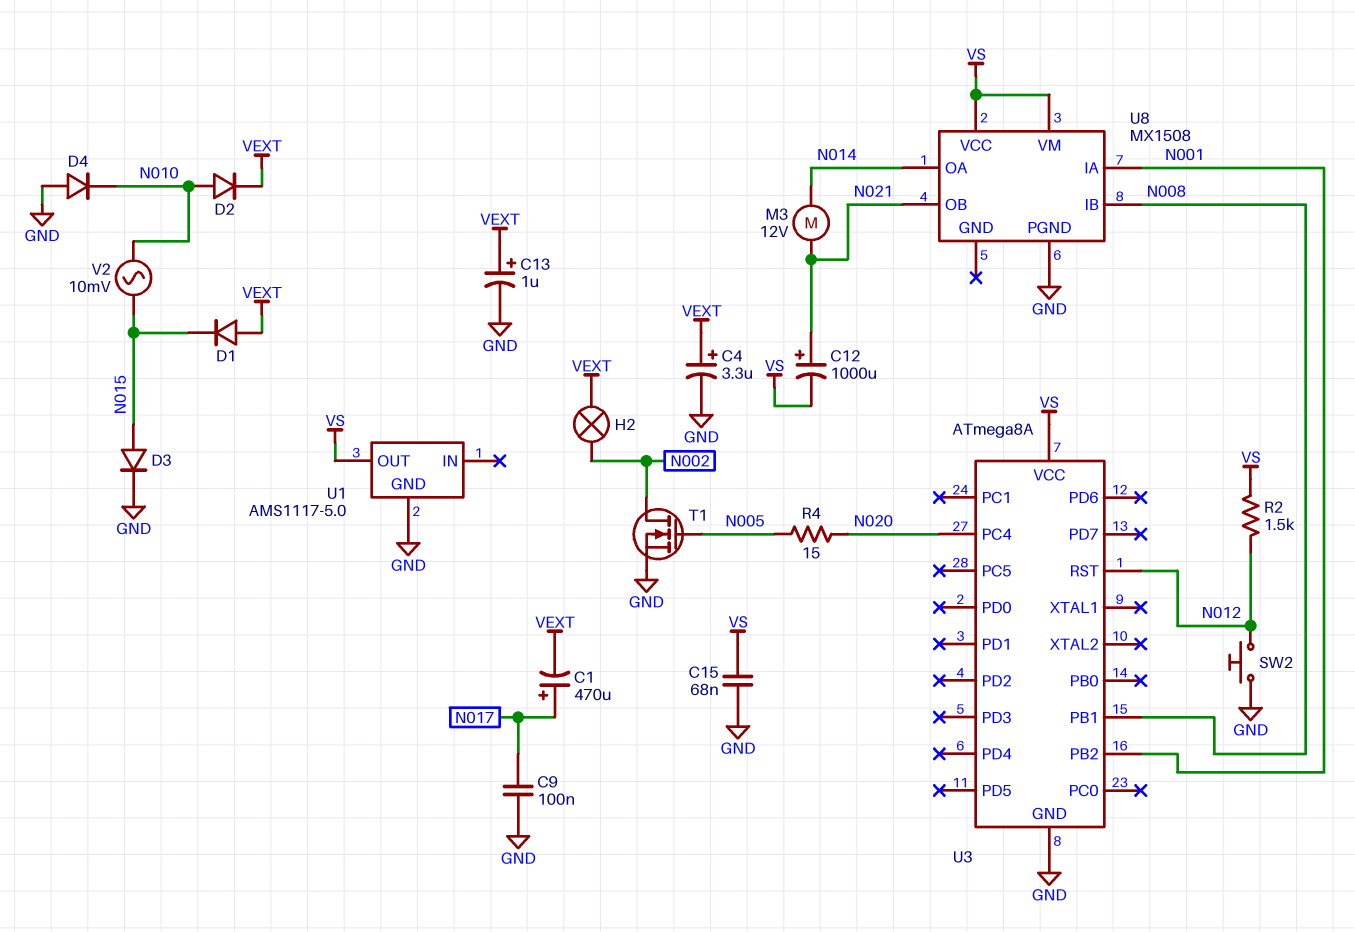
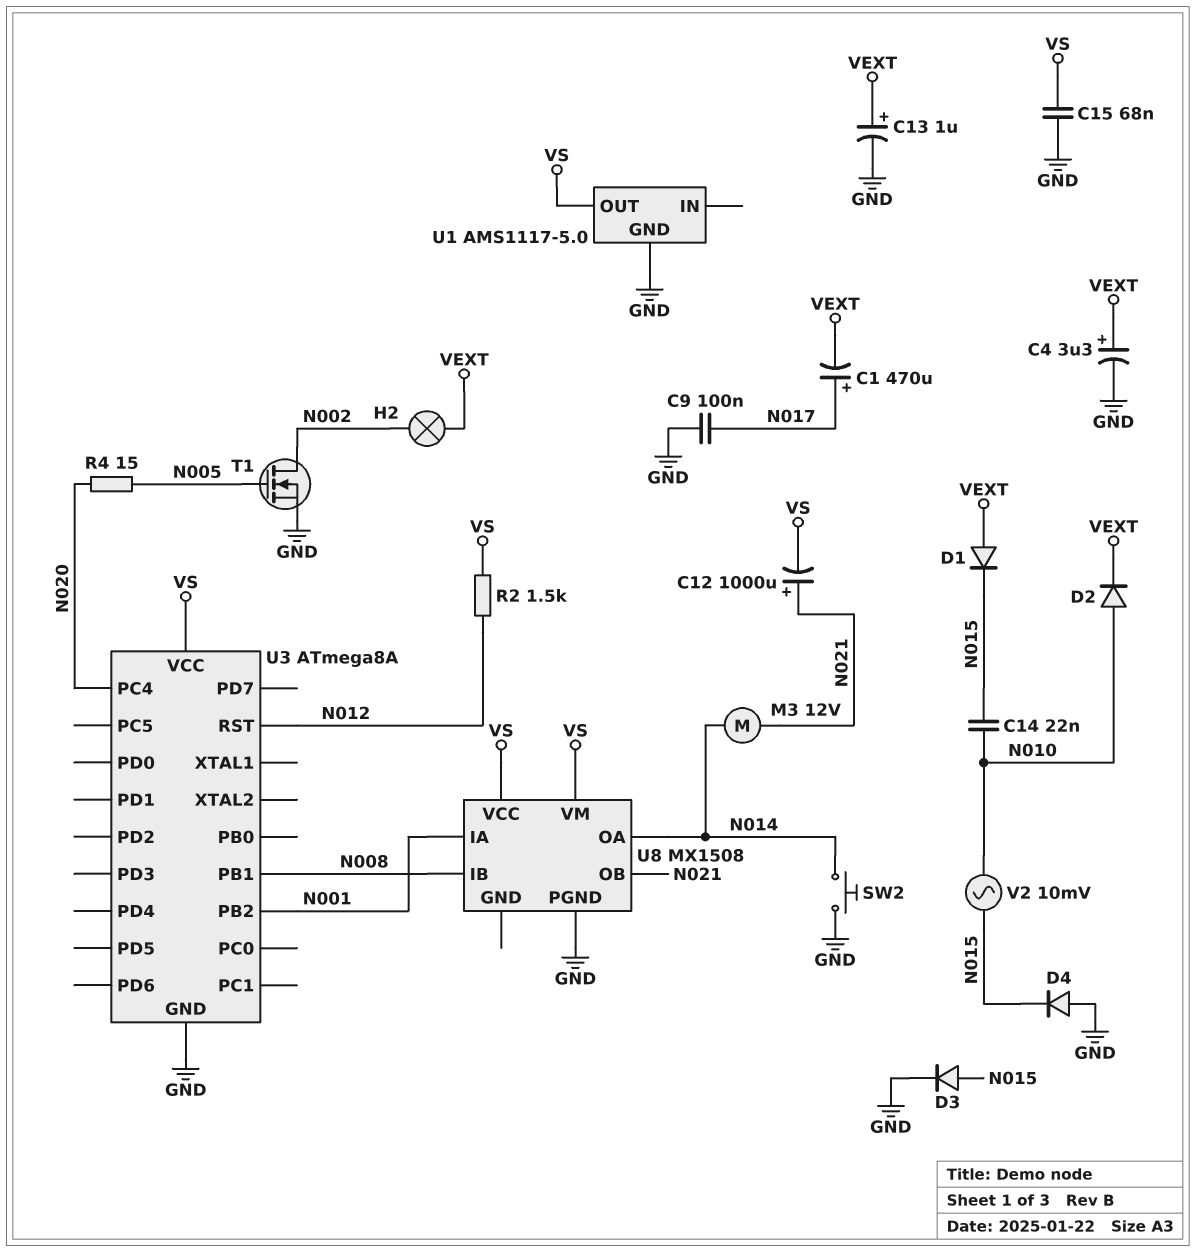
C14: none -> 22nF (N010, N015)
D4: diode (A GND, K N010) -> diode (A GND, K N015)
SW2: button (GND, N012) -> button (GND, N014)

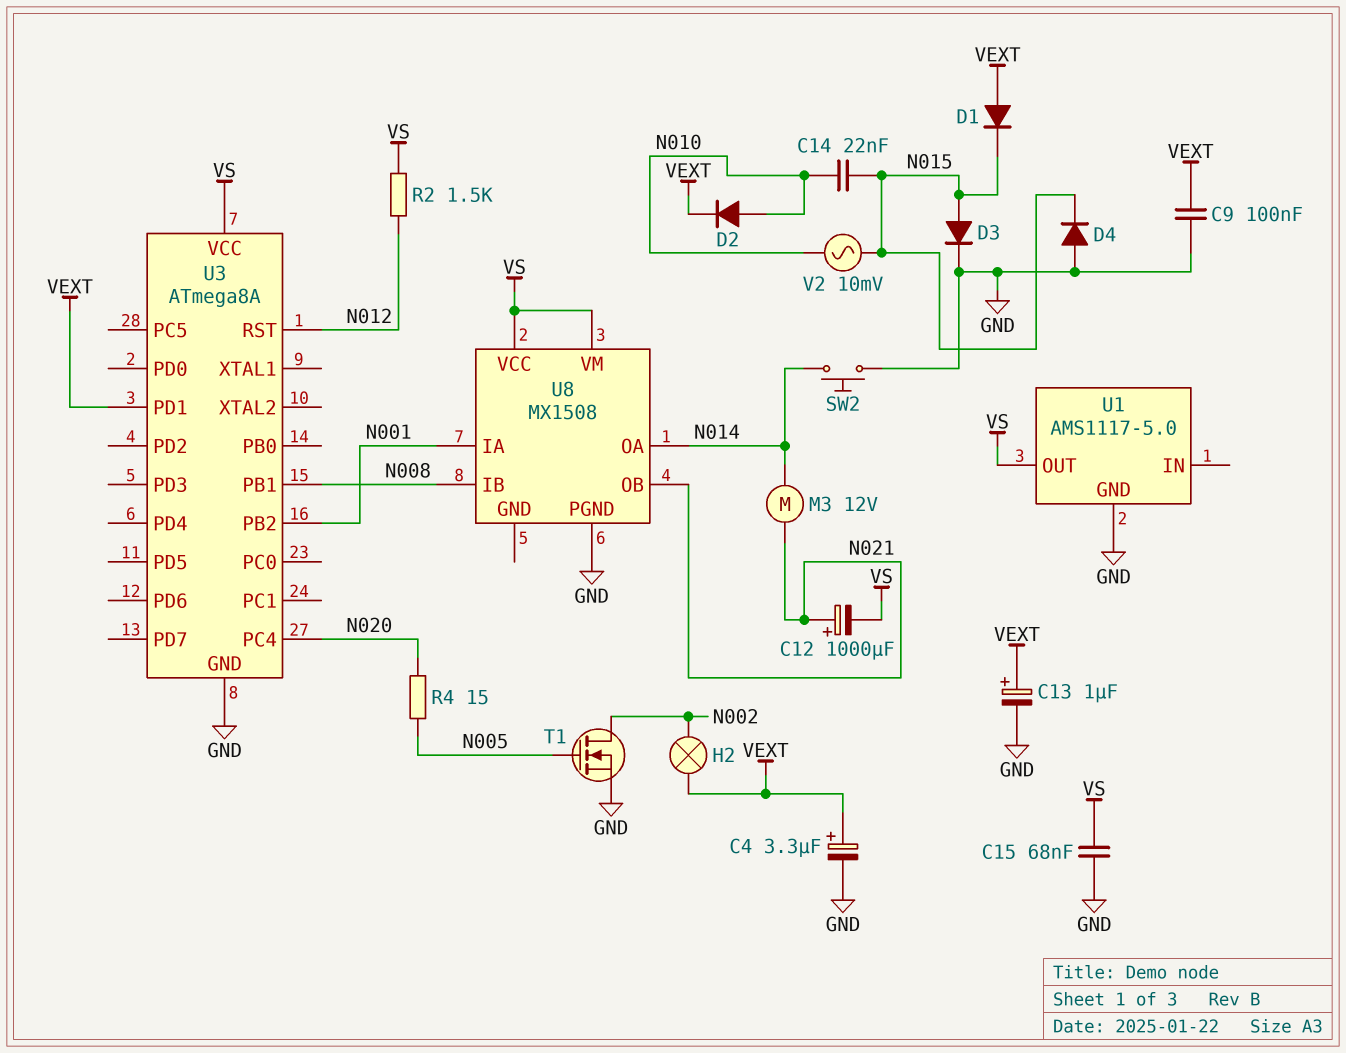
C1: 470uF (plus N017, minus VEXT) -> none
C9: 100nF (GND, N017) -> 100nF (GND, VEXT)
U3 pin PD1: none -> VEXT

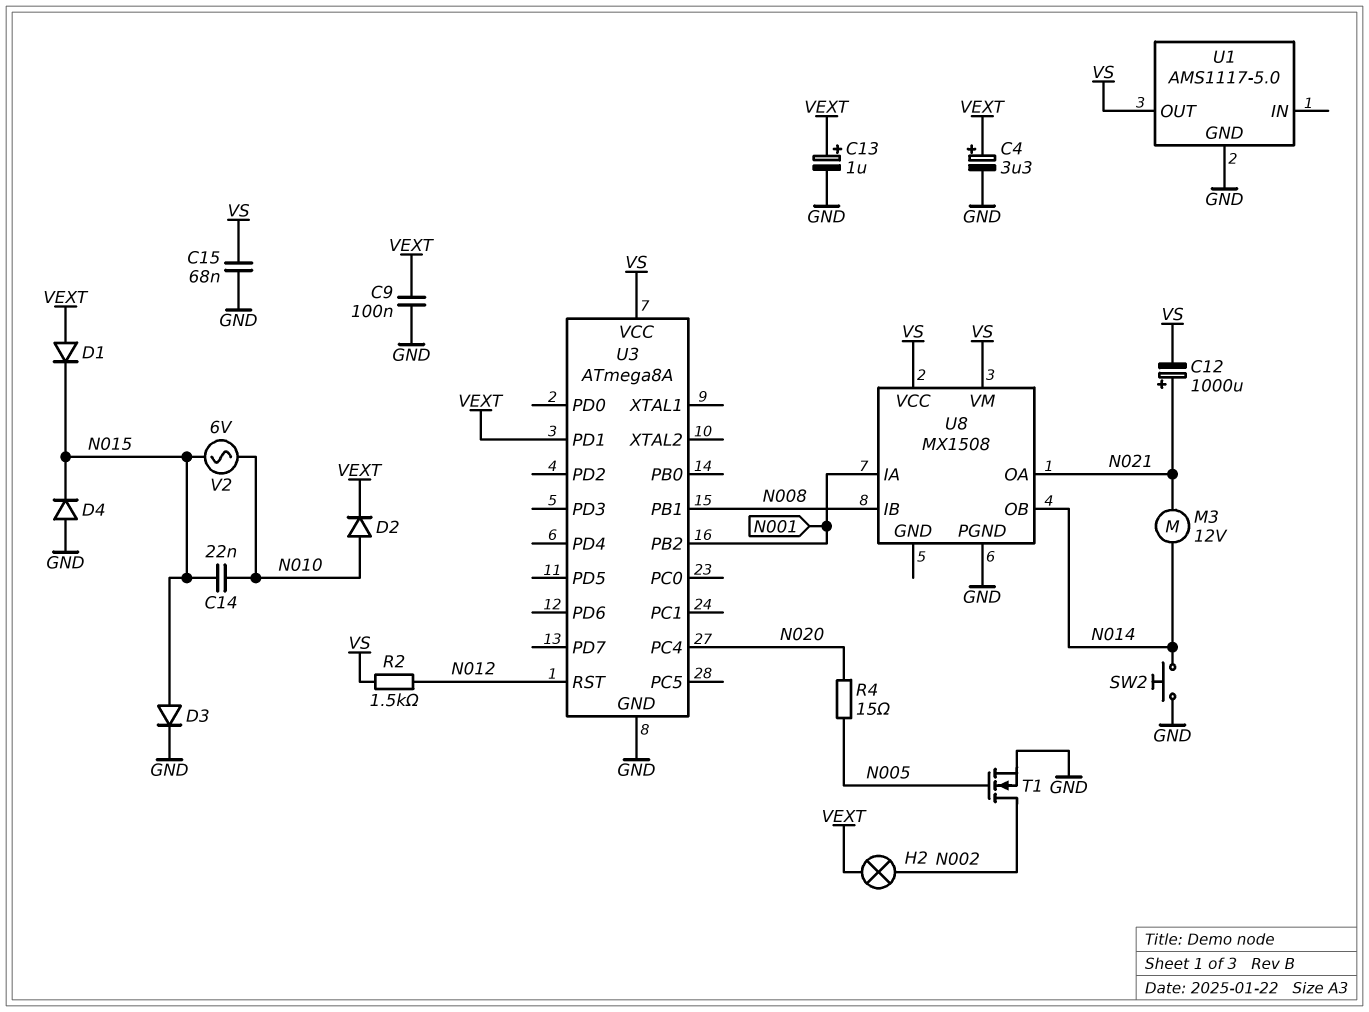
U8 pin OA: N014 -> N021
U8 pin OB: N021 -> N014
V2: AC 10mV (N010, N015) -> AC 6V (N010, N015)

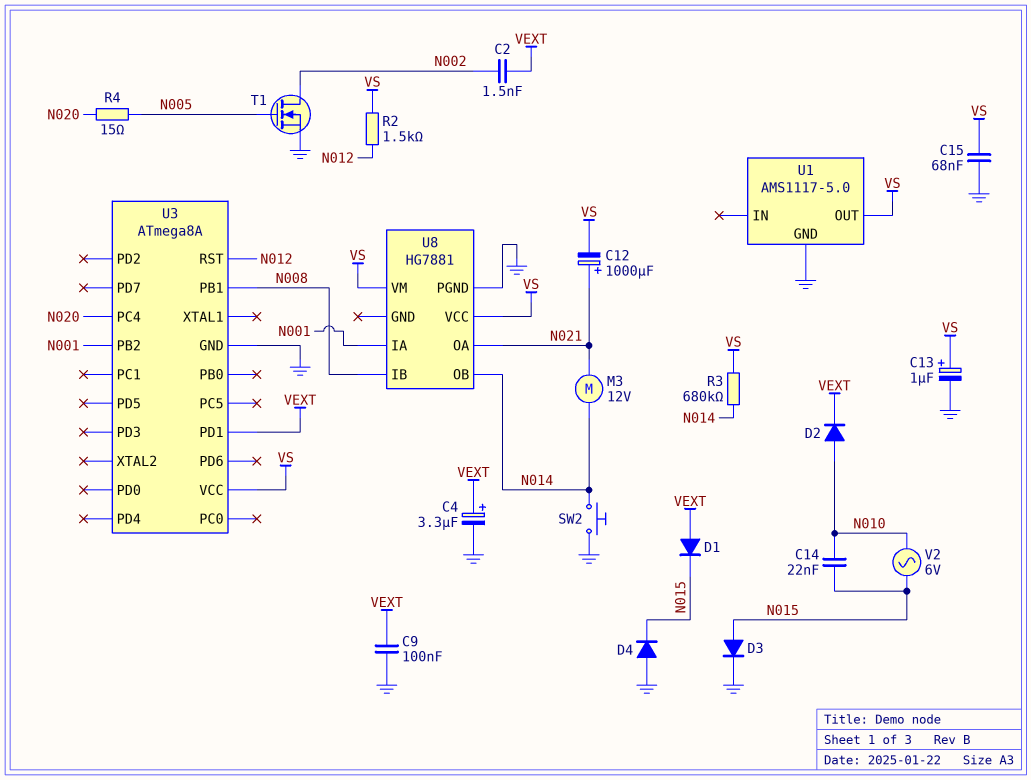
C2: none -> 1.5nF (N002, VEXT)
C13: 1uF (plus VEXT, minus GND) -> 1uF (plus VS, minus GND)
H2: lamp (N002, VEXT) -> none
R3: none -> 680k (N014, VS)
U8: MX1508 -> HG7881

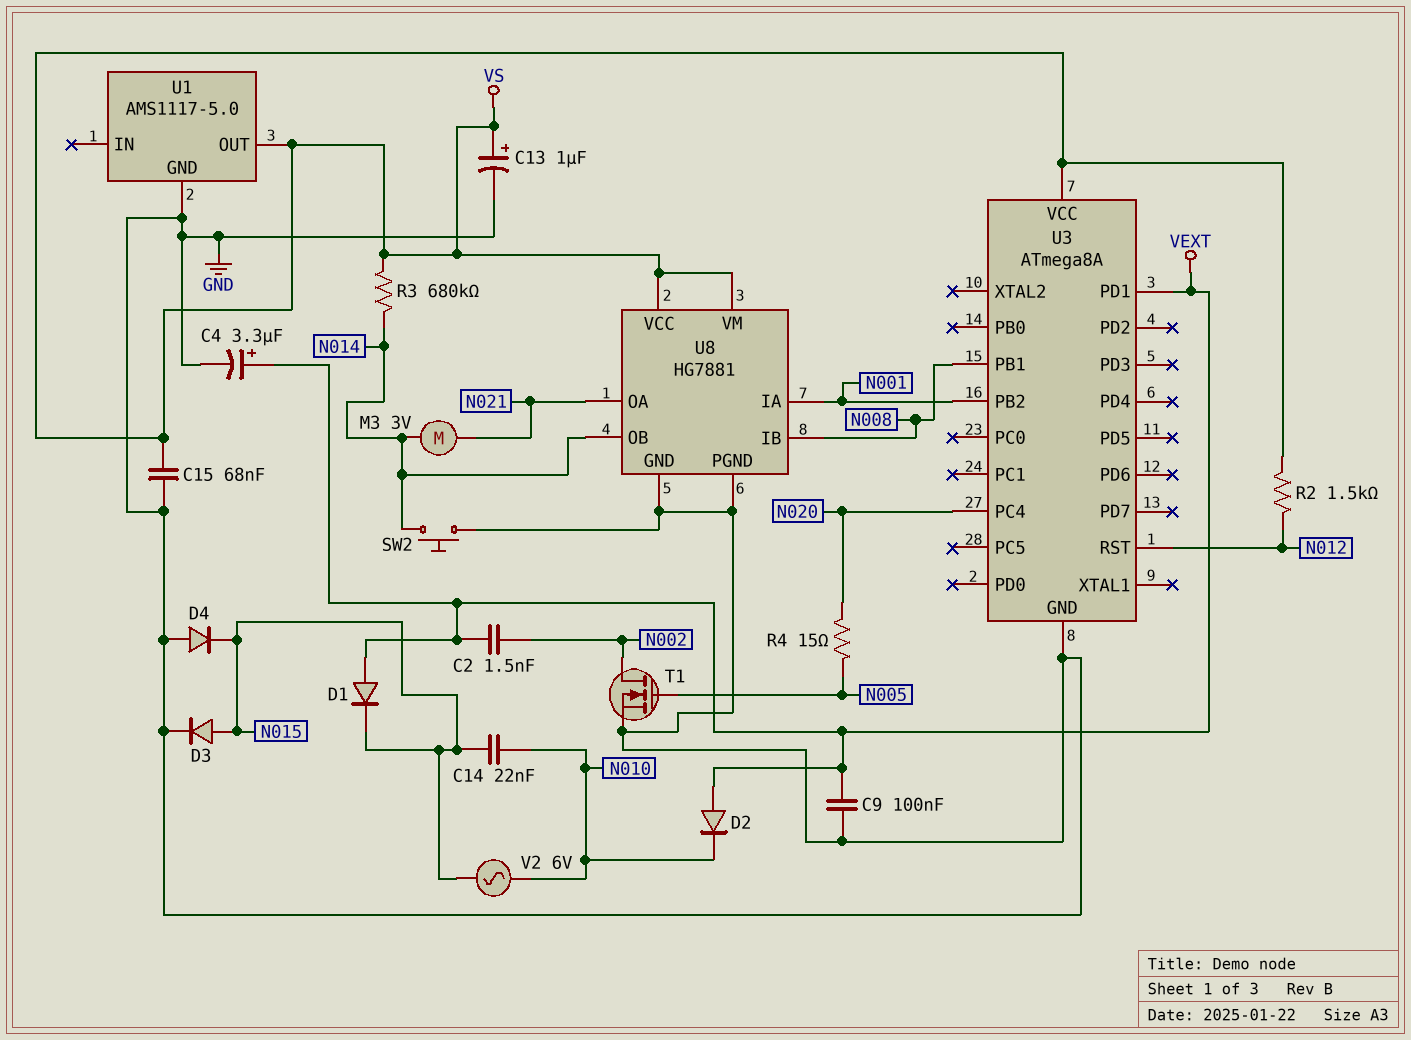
C12: 1000uF (plus N021, minus VS) -> none
D2: diode (A N010, K VEXT) -> diode (A VEXT, K N010)
M3: motor 12V (N014, N021) -> motor 3V (N014, N021)
U8 pin GND: none -> GND

